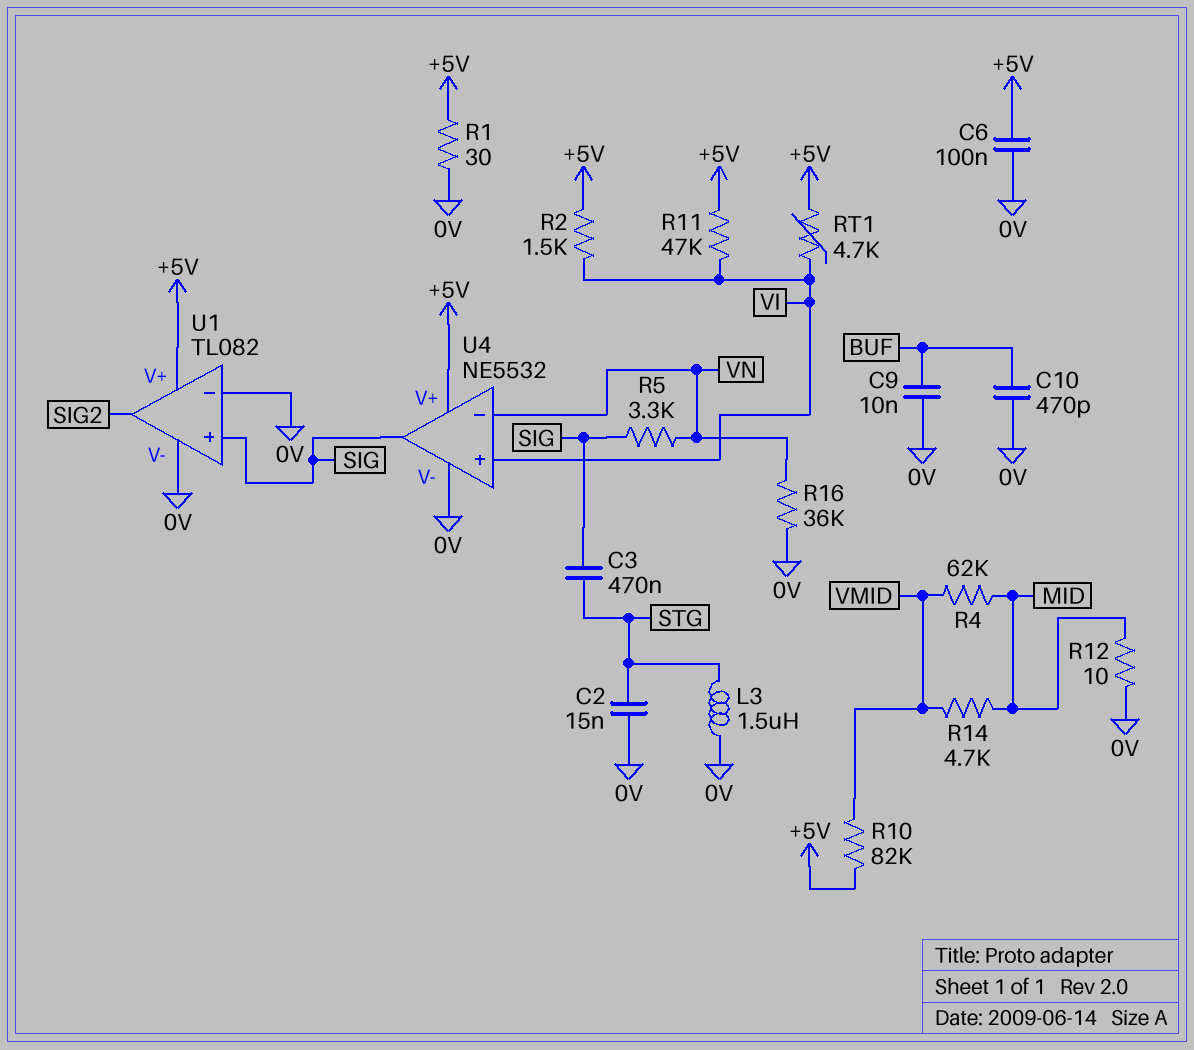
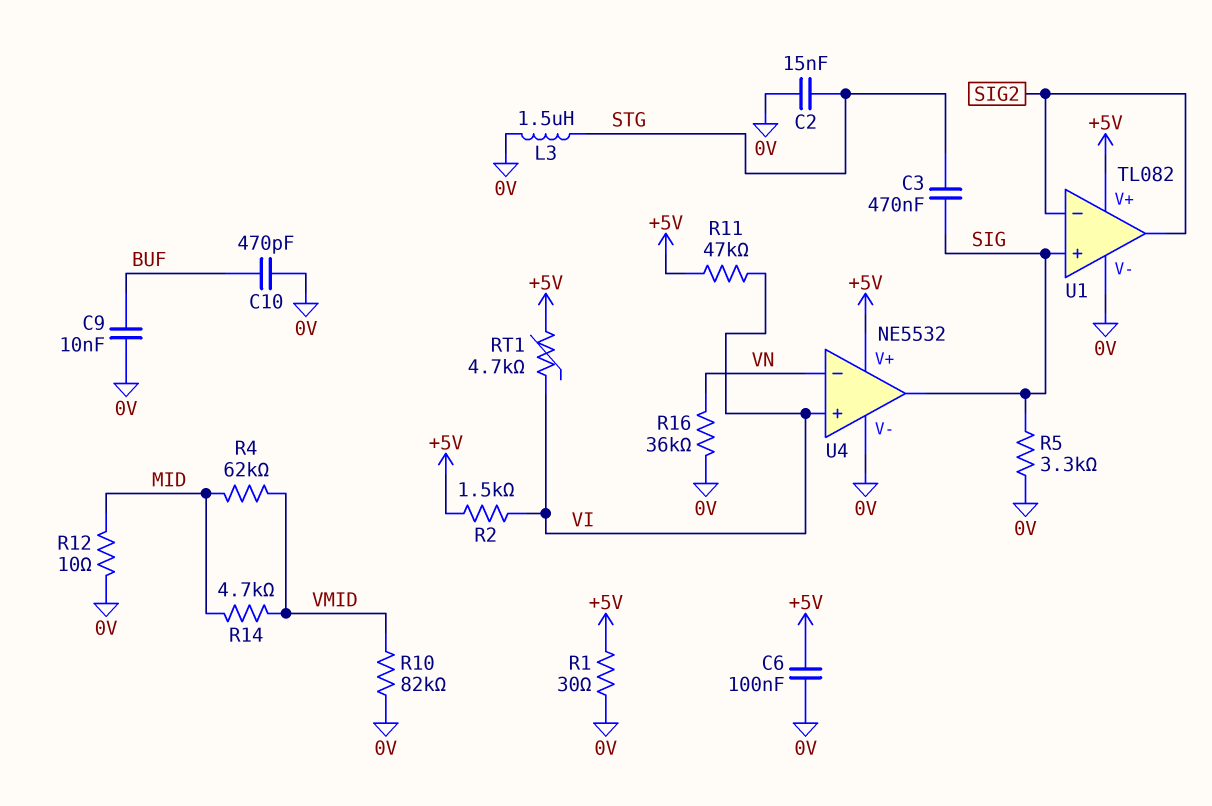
R5: 3.3k (SIG, VN) -> 3.3k (0V, SIG)
R10: 82k (+5V, VMID) -> 82k (0V, VMID)
U1 pin in-: 0V -> SIG2

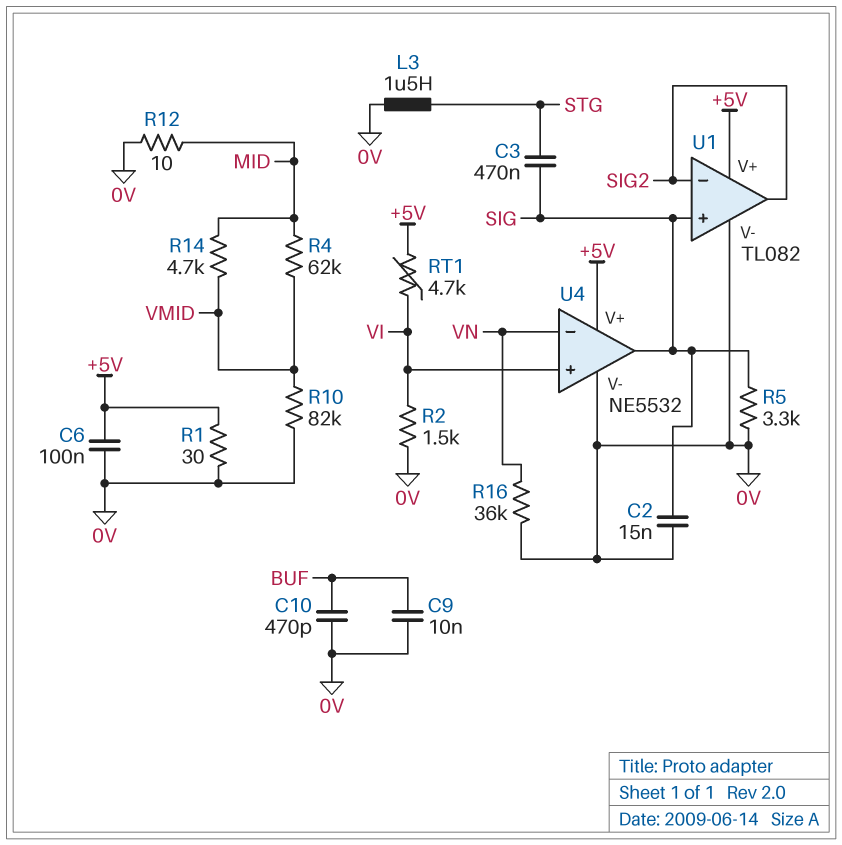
C2: 15nF (0V, STG) -> 15nF (0V, SIG)
R2: 1.5k (+5V, VI) -> 1.5k (0V, VI)
R11: 47k (+5V, VI) -> none

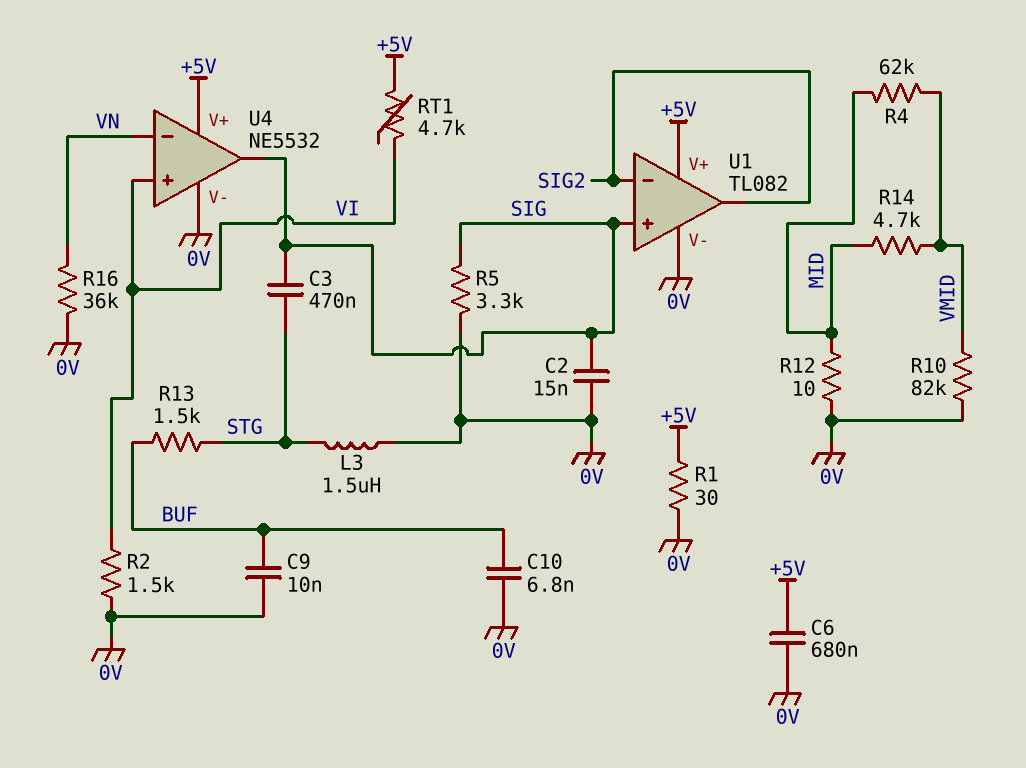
C6: 100nF (+5V, 0V) -> 680nF (+5V, 0V)
C10: 470pF (0V, BUF) -> 6.8nF (0V, BUF)
R13: none -> 1.5k (BUF, STG)

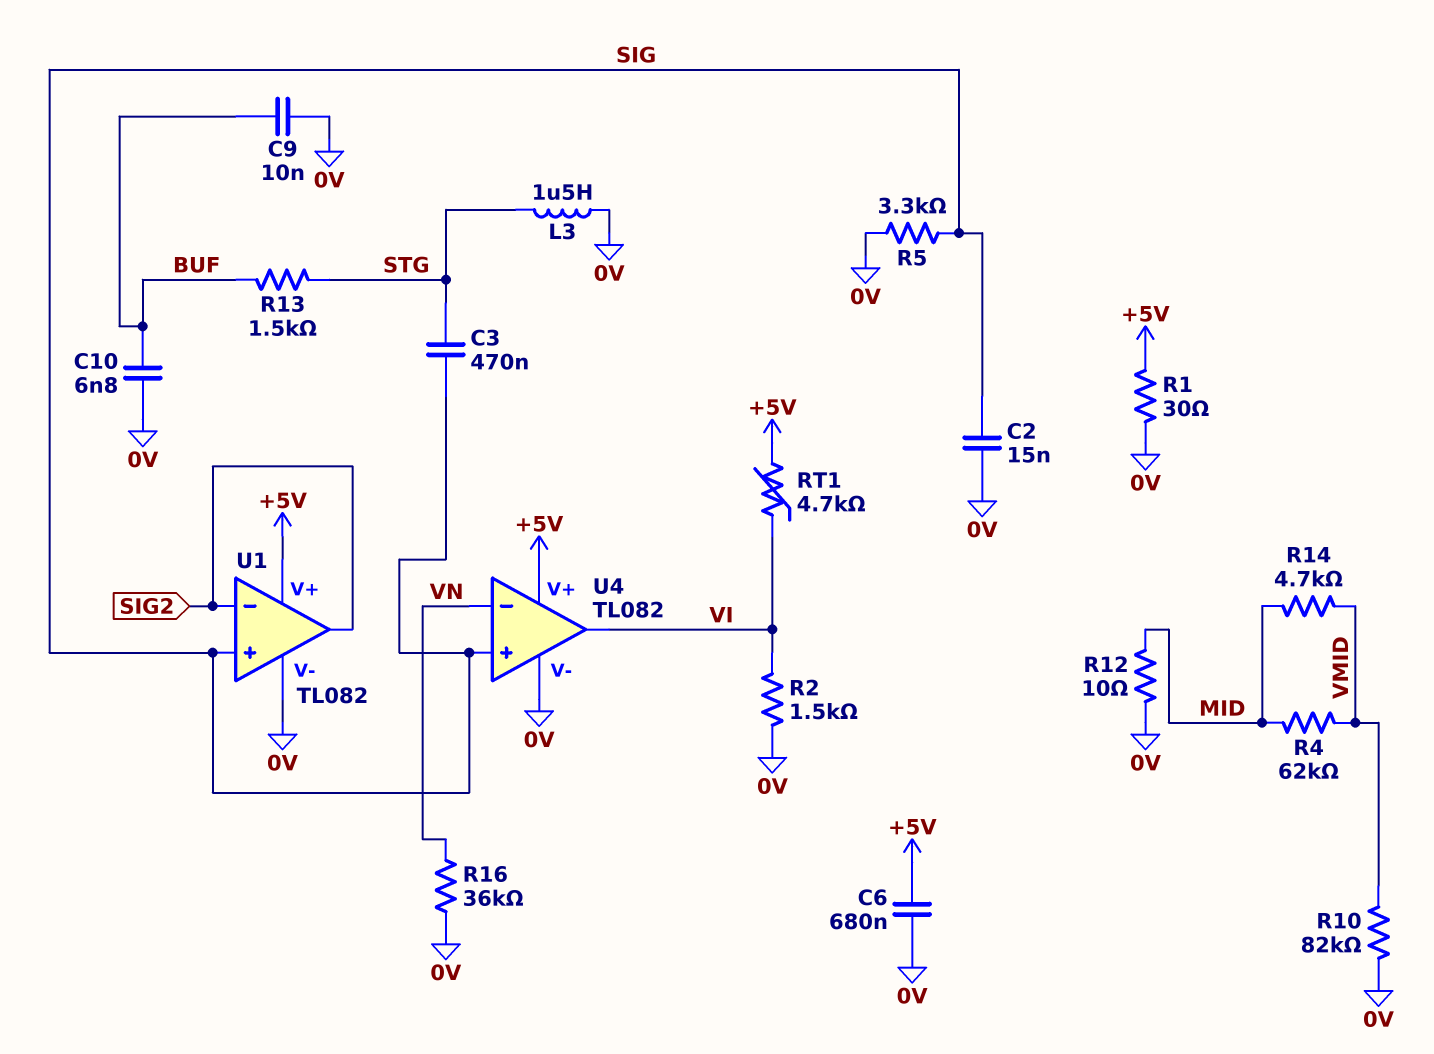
U4: NE5532 -> TL082
U4 pin in+: VI -> SIG
U4 pin out: SIG -> VI

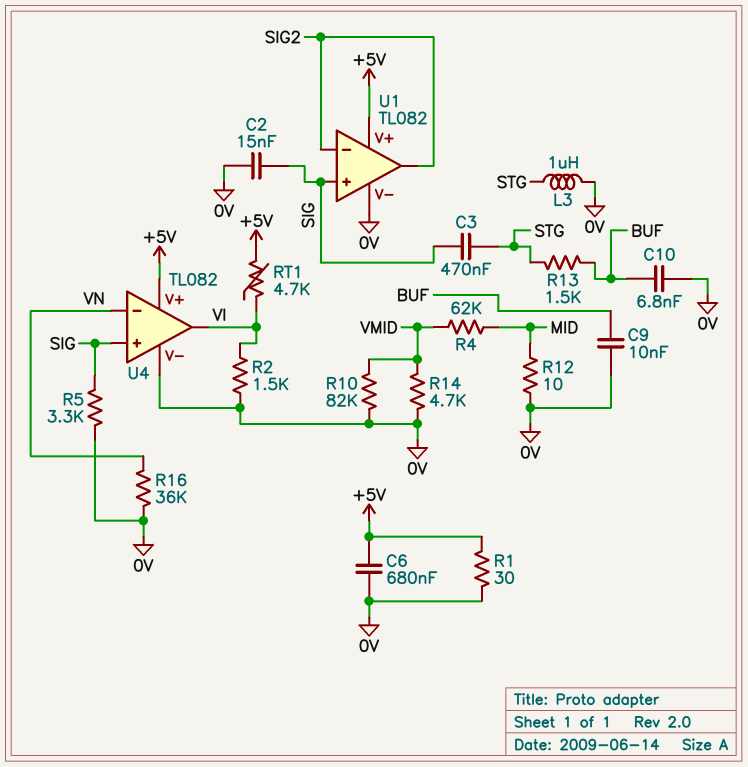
L3: 1.5uH (0V, STG) -> 1uH (0V, STG)
R14: 4.7k (MID, VMID) -> 4.7k (0V, VMID)

